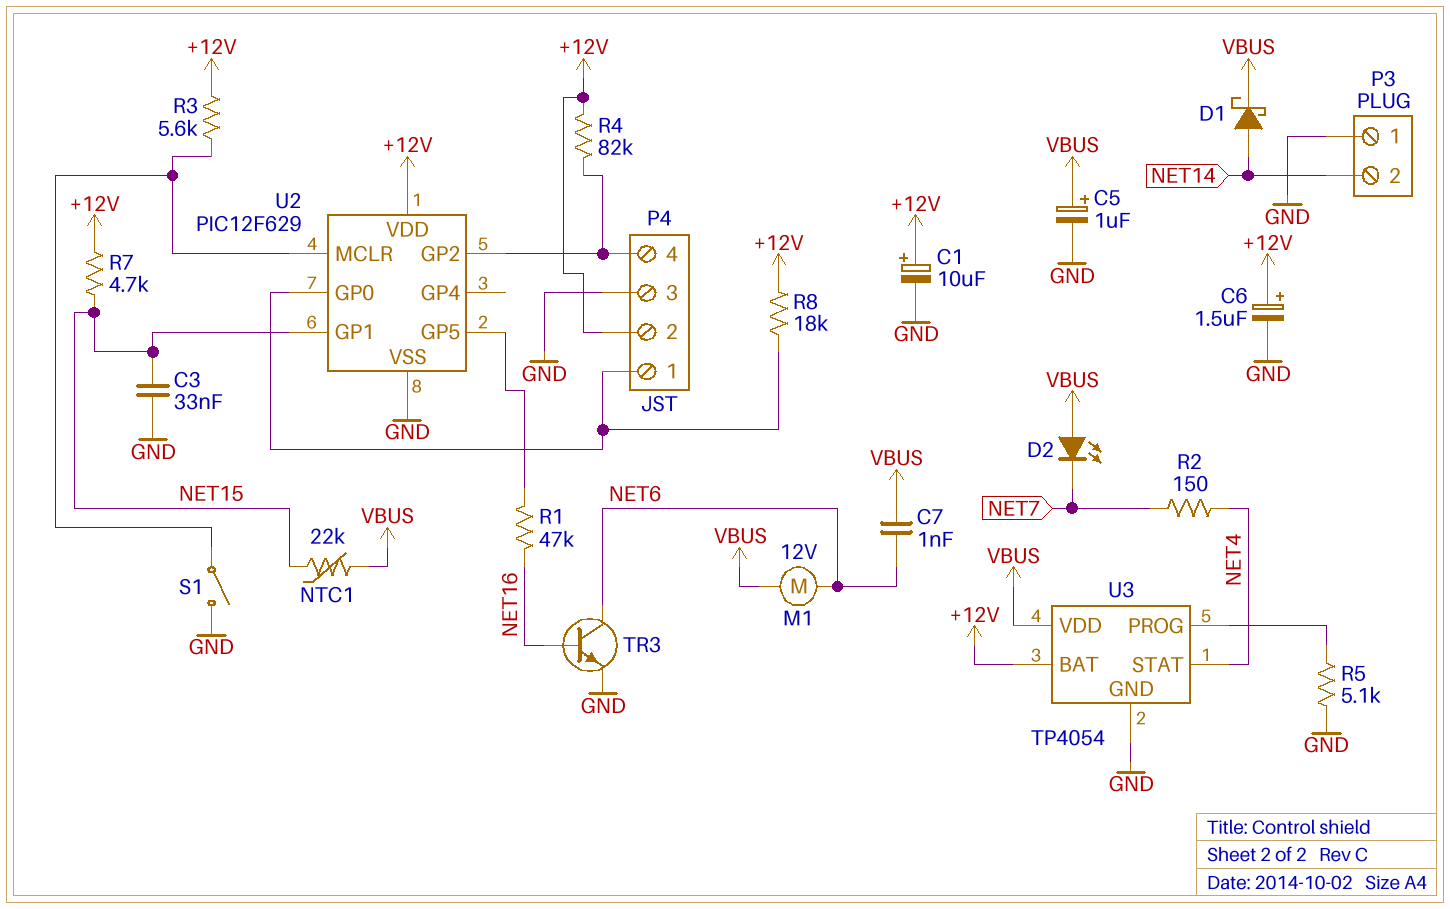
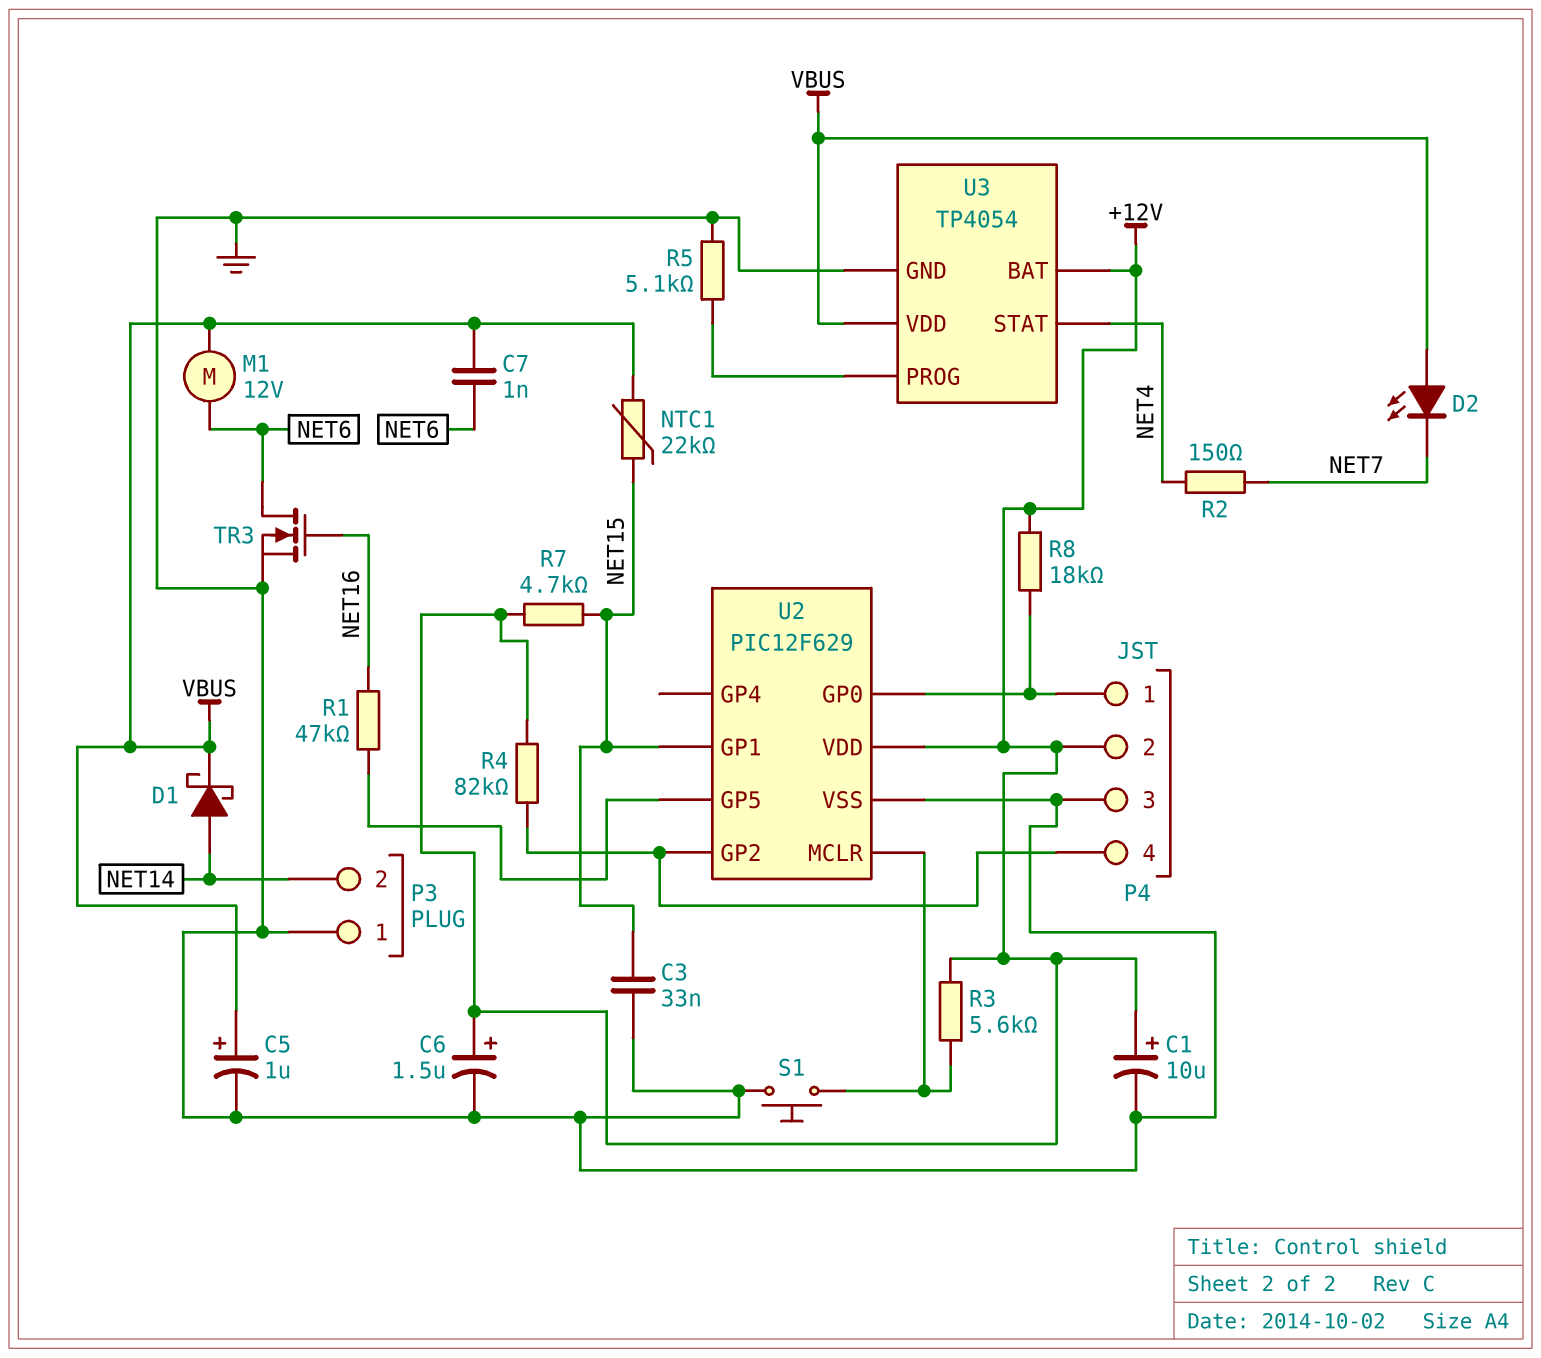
S1: switch (GND, U2/MCLR) -> button (GND, U2/MCLR)
TR3: NPN (B NET16, C NET6, E GND) -> NMOS (G NET16, D NET6, S GND)

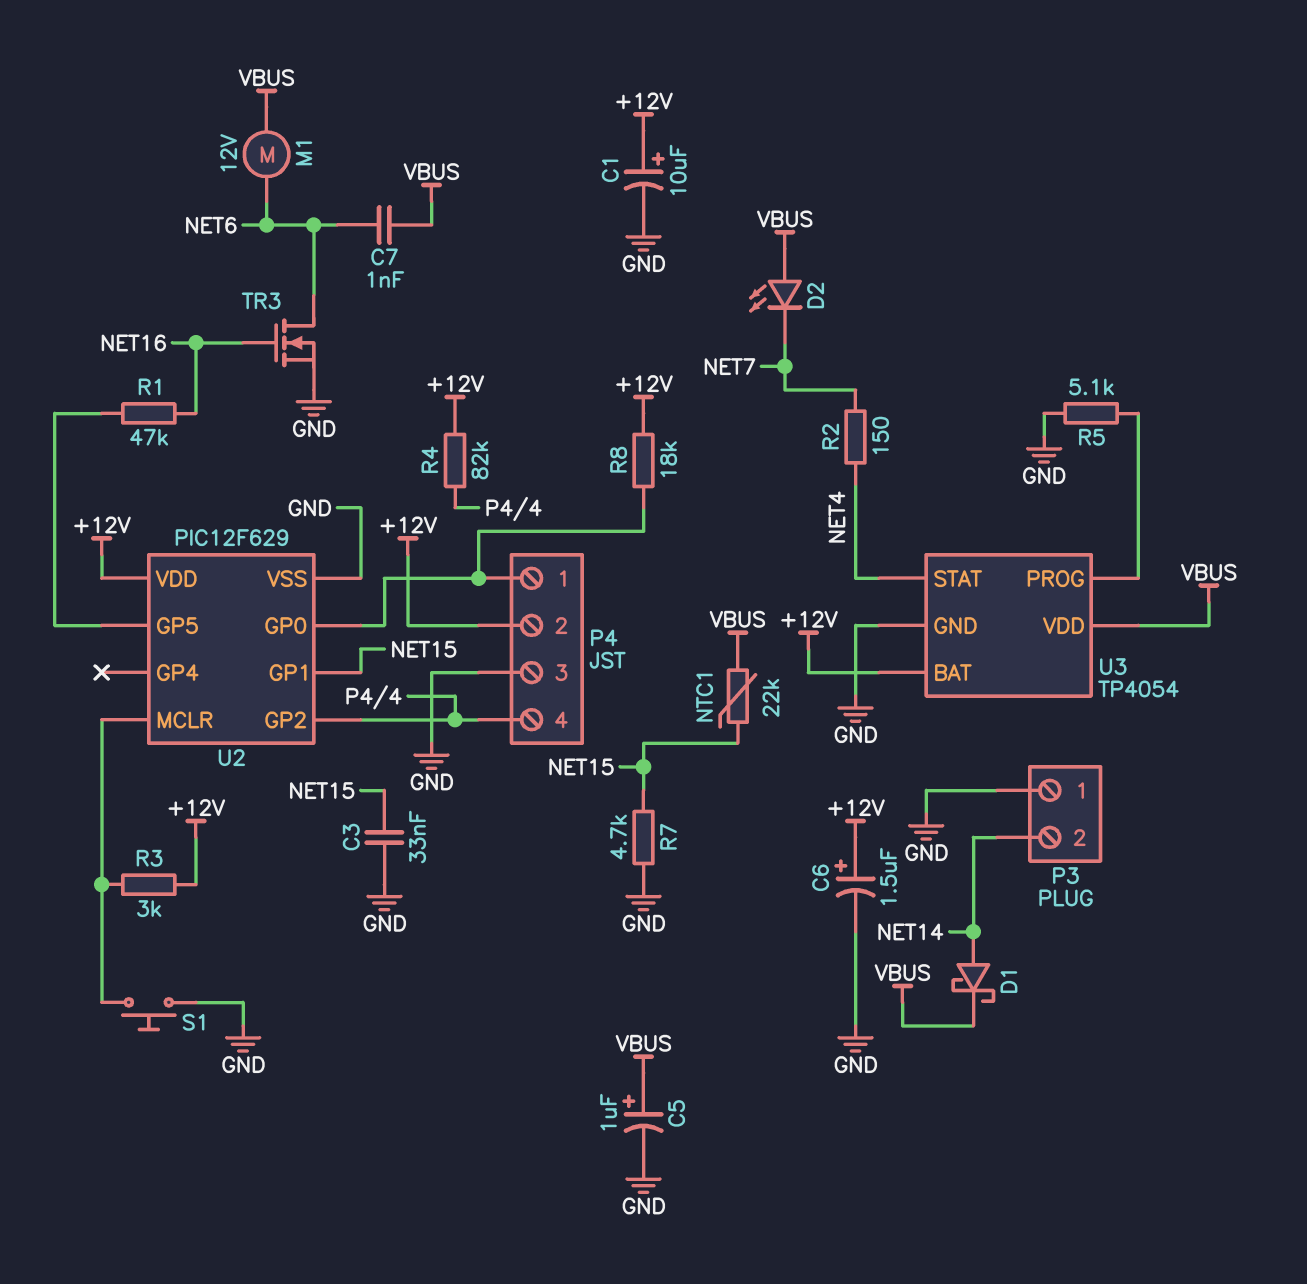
R3: 5.6k (+12V, U2/MCLR) -> 3k (+12V, U2/MCLR)
R7: 4.7k (+12V, NET15) -> 4.7k (GND, NET15)

